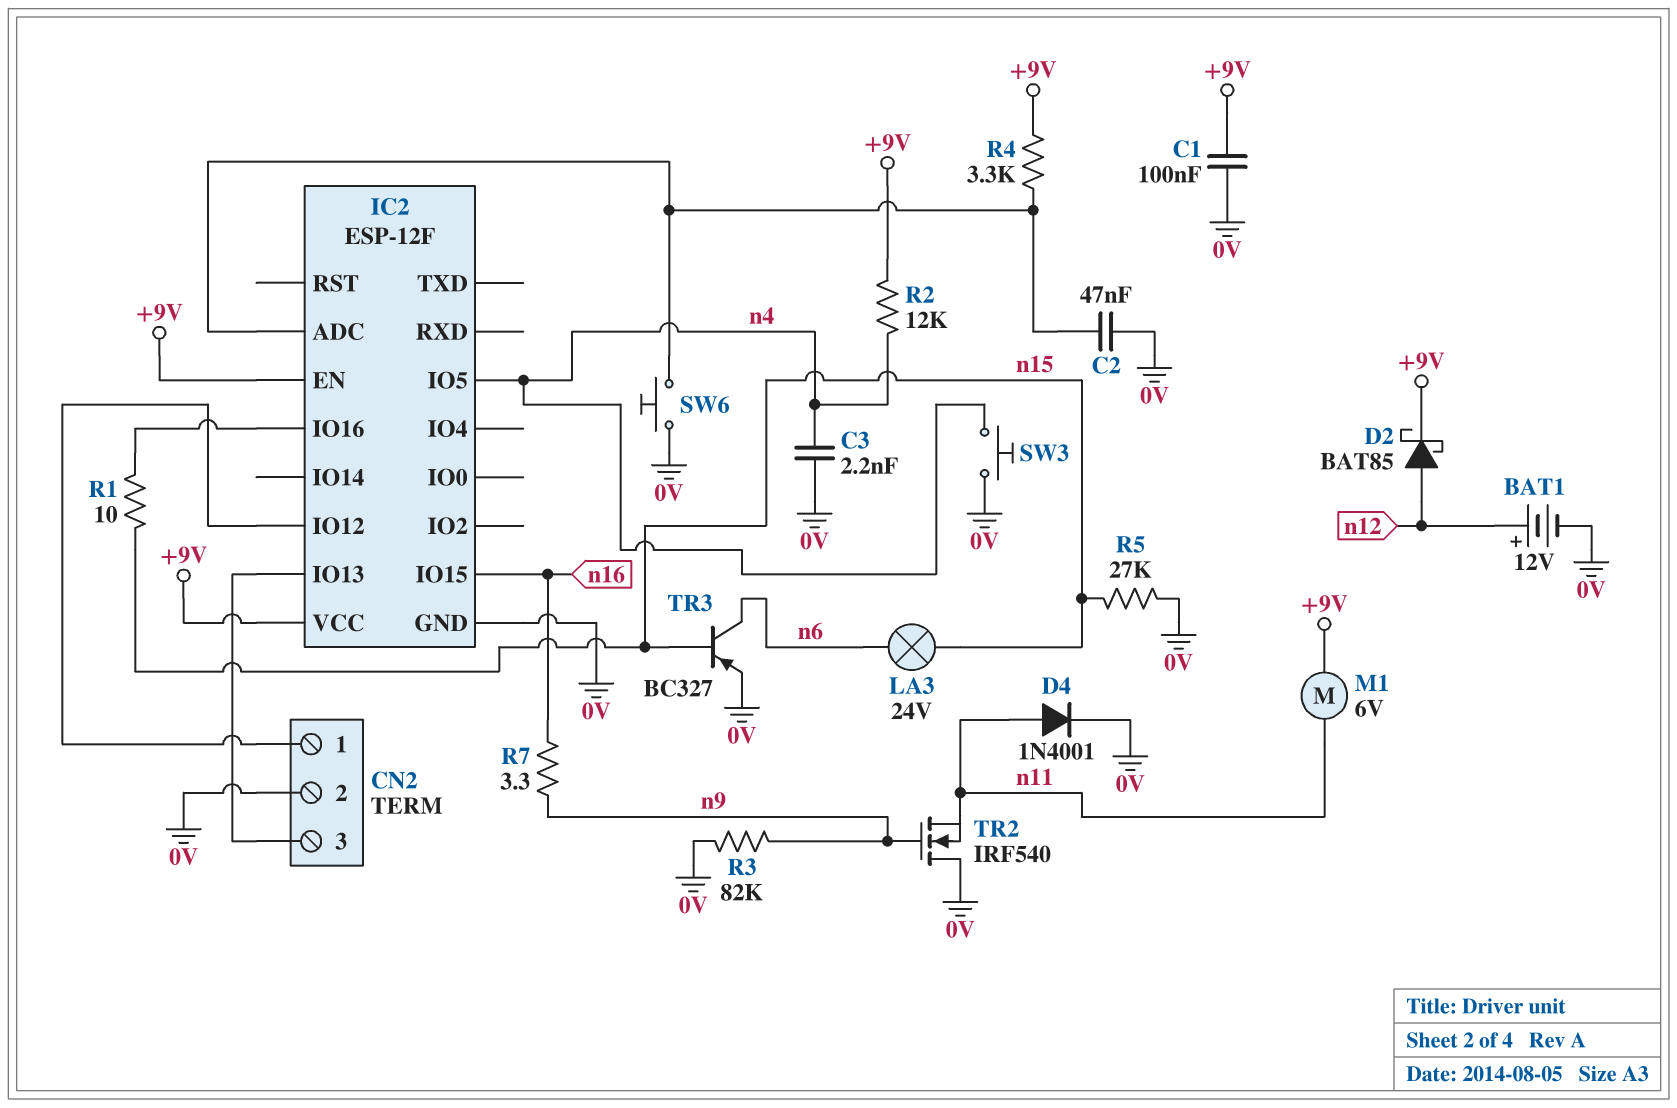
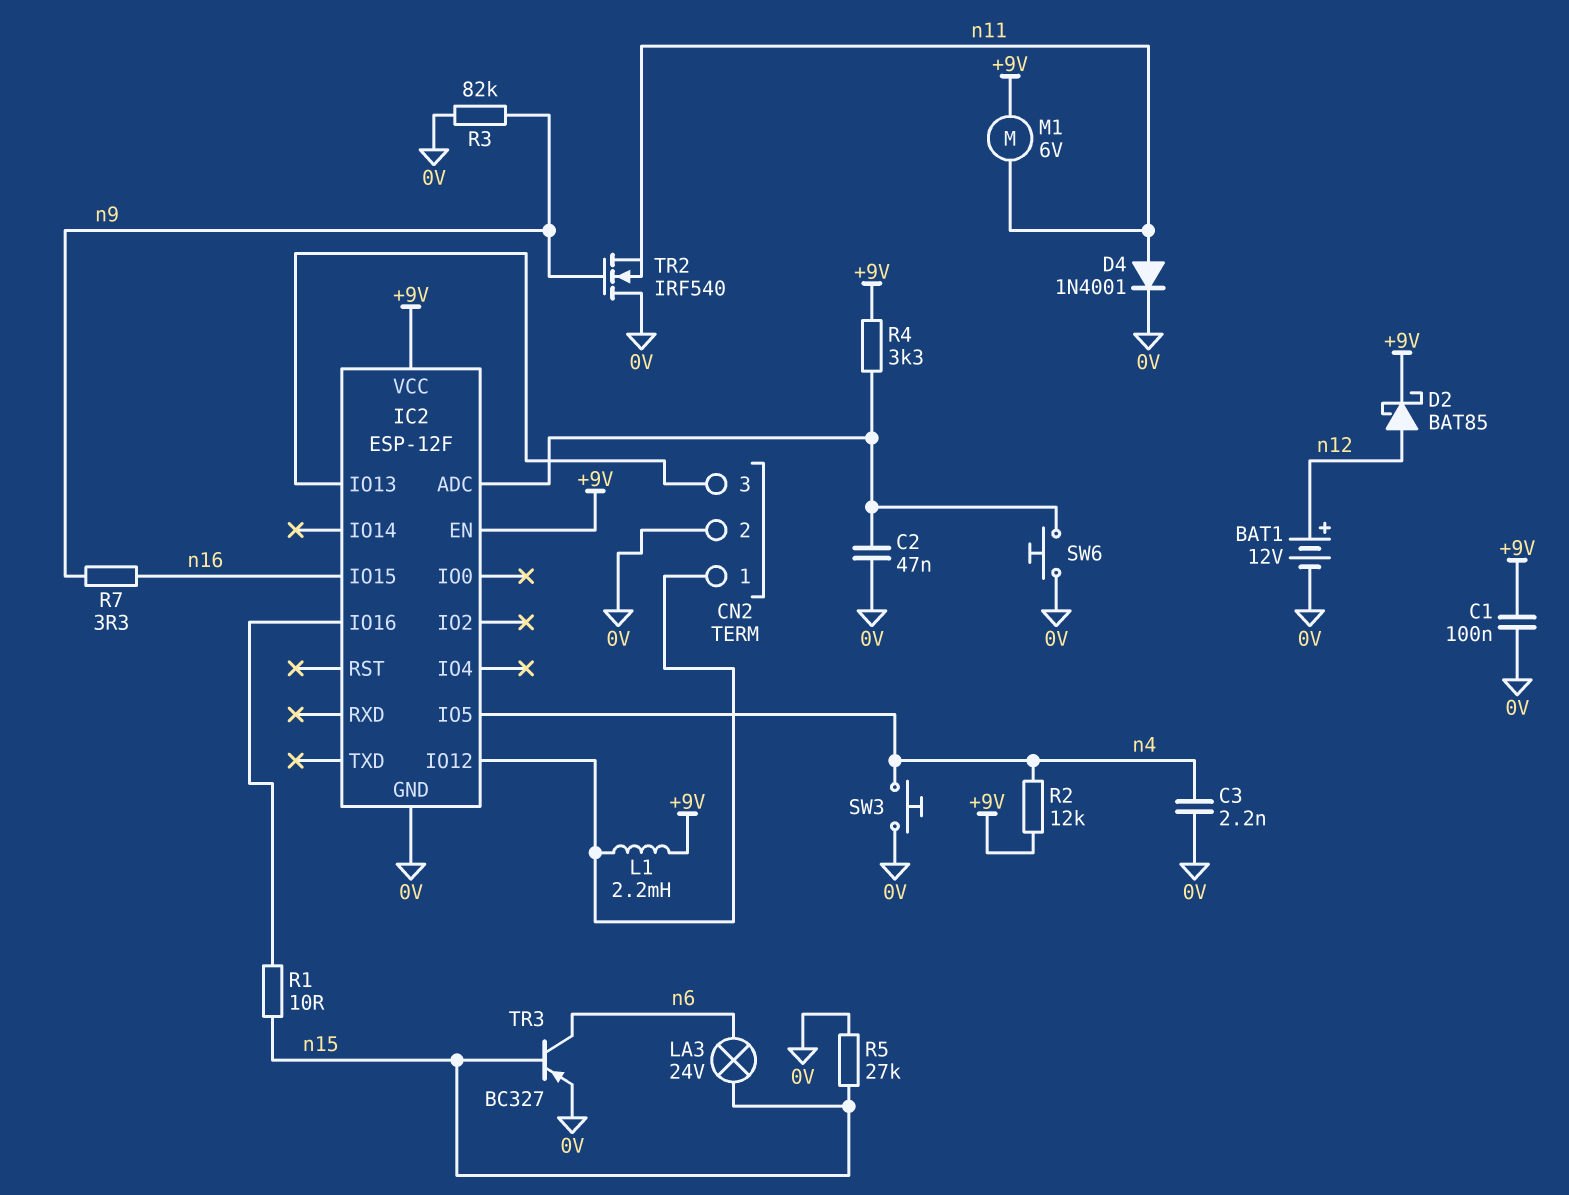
L1: none -> 2.2mH (+9V, CN2/1)

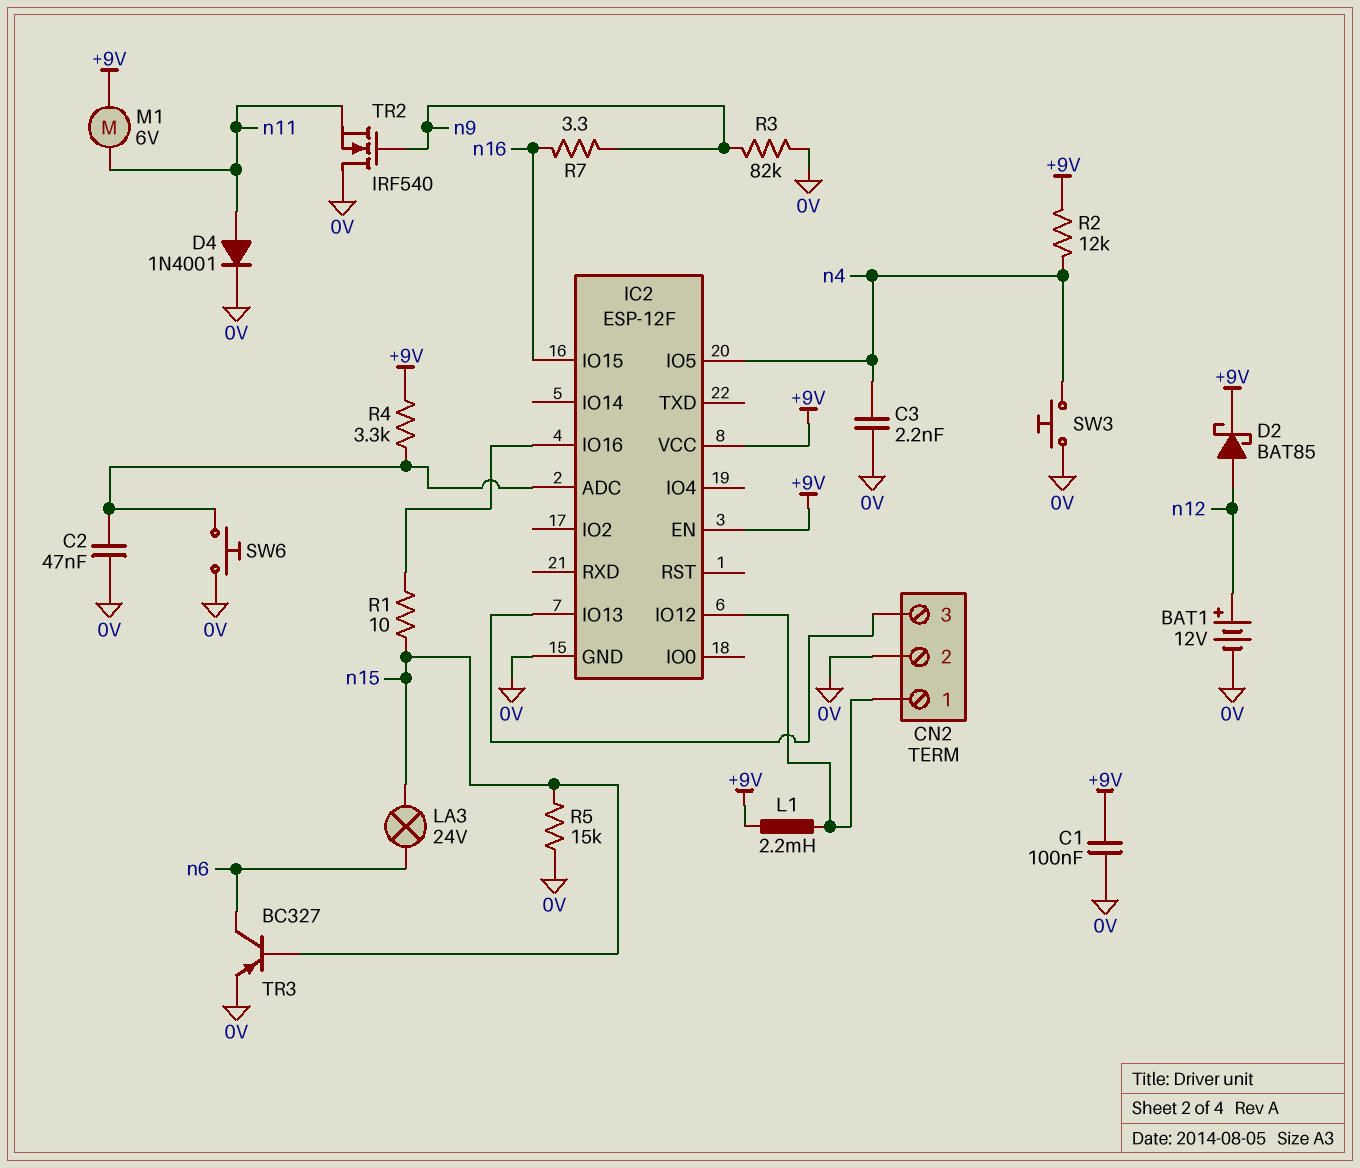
R5: 27k (0V, n15) -> 15k (0V, n15)

